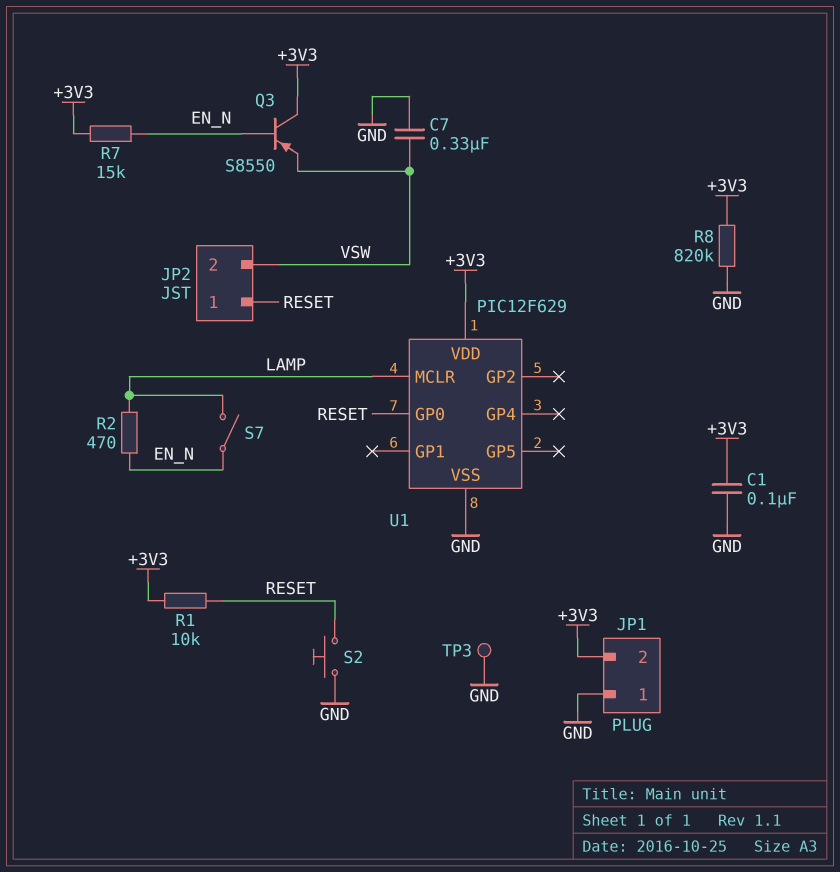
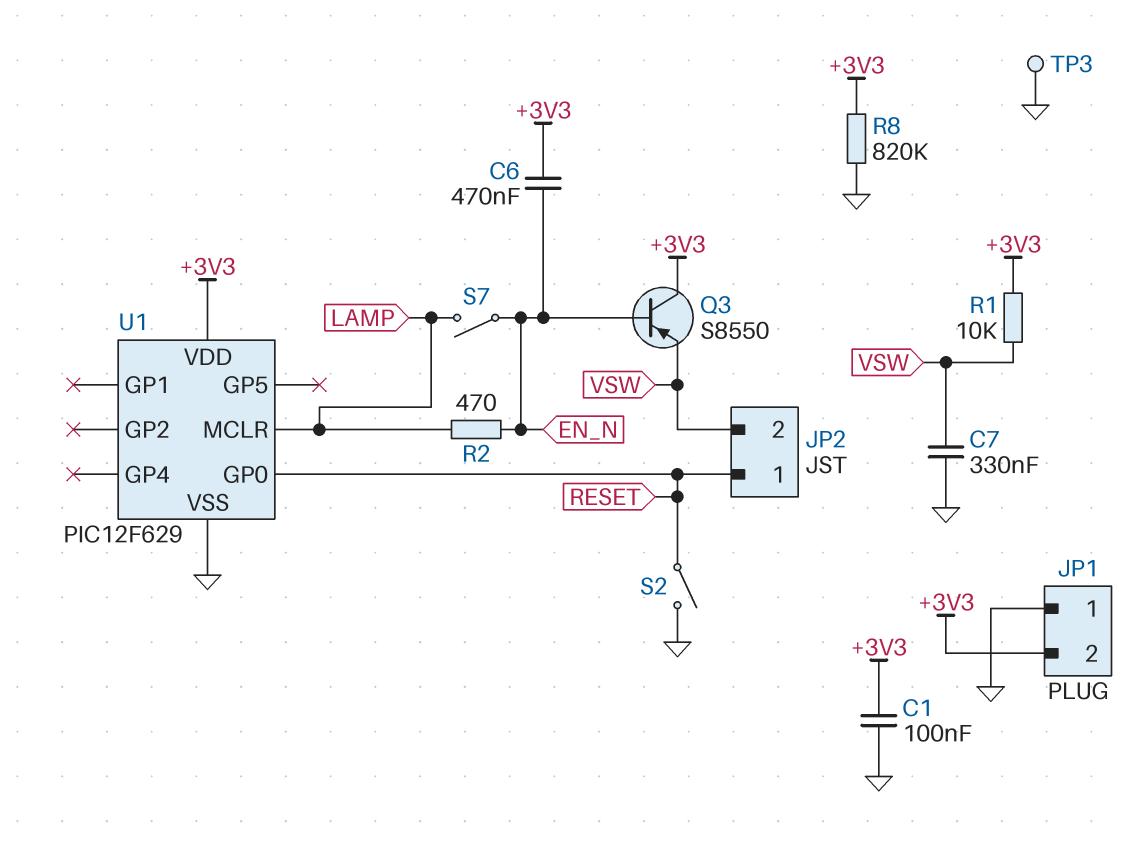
C6: none -> 470nF (+3V3, EN_N)
R1: 10k (+3V3, RESET) -> 10k (+3V3, VSW)
R7: 15k (+3V3, EN_N) -> none
S2: button (GND, RESET) -> switch (GND, RESET)

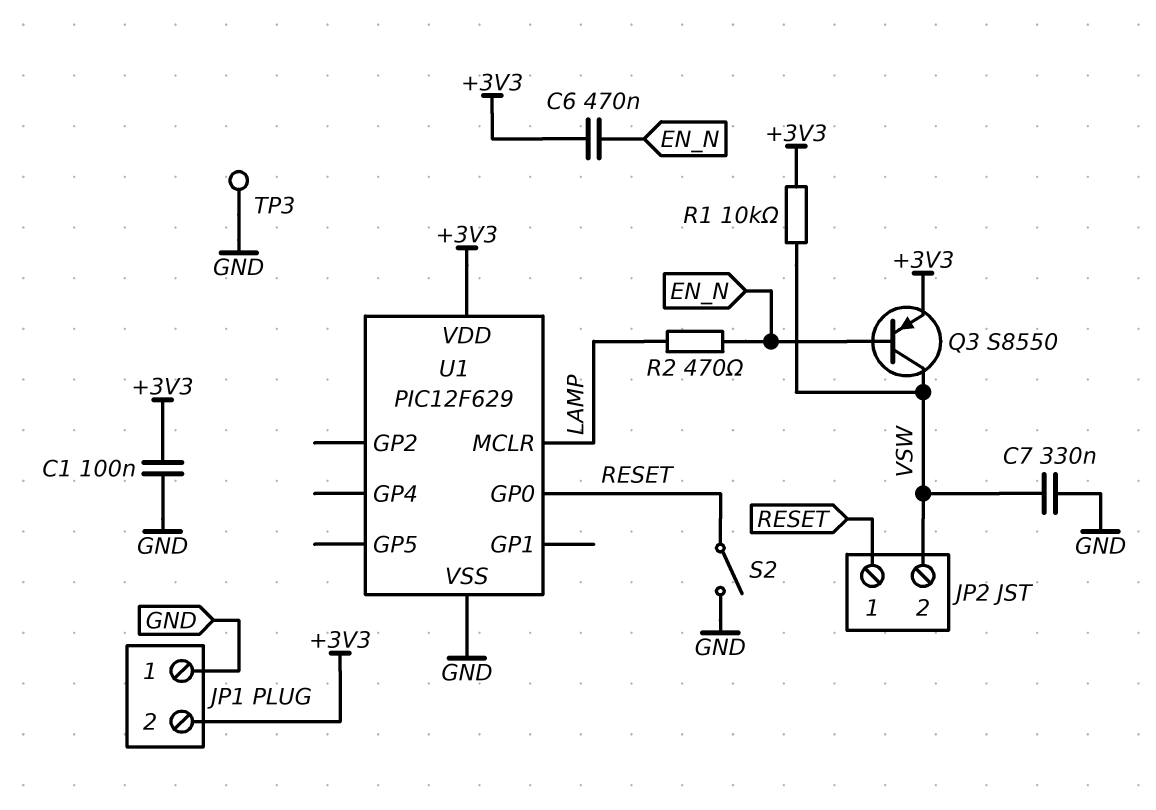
Q3: PNP S8550 (B EN_N, C +3V3, E VSW) -> PNP S8550 (B EN_N, C VSW, E +3V3)
R8: 820k (+3V3, GND) -> none
S7: switch (EN_N, LAMP) -> none

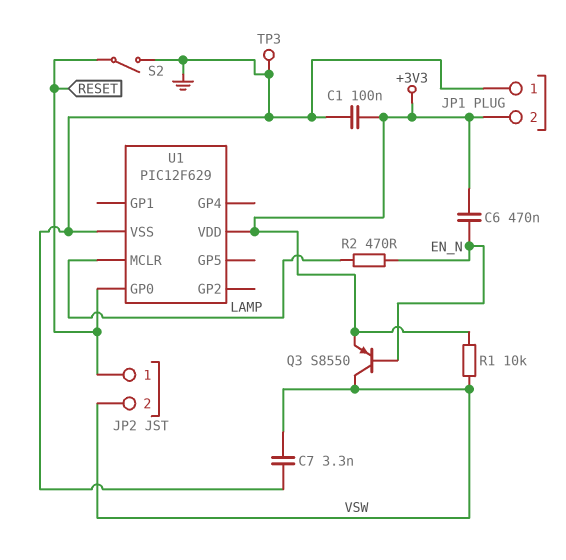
C7: 330nF (GND, VSW) -> 3.3nF (GND, VSW)

